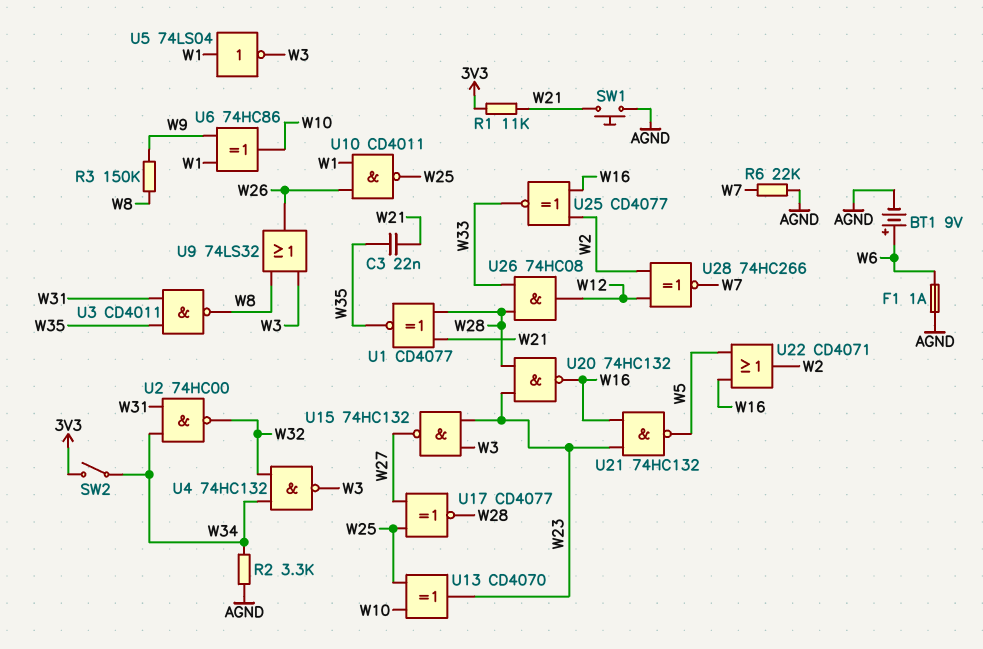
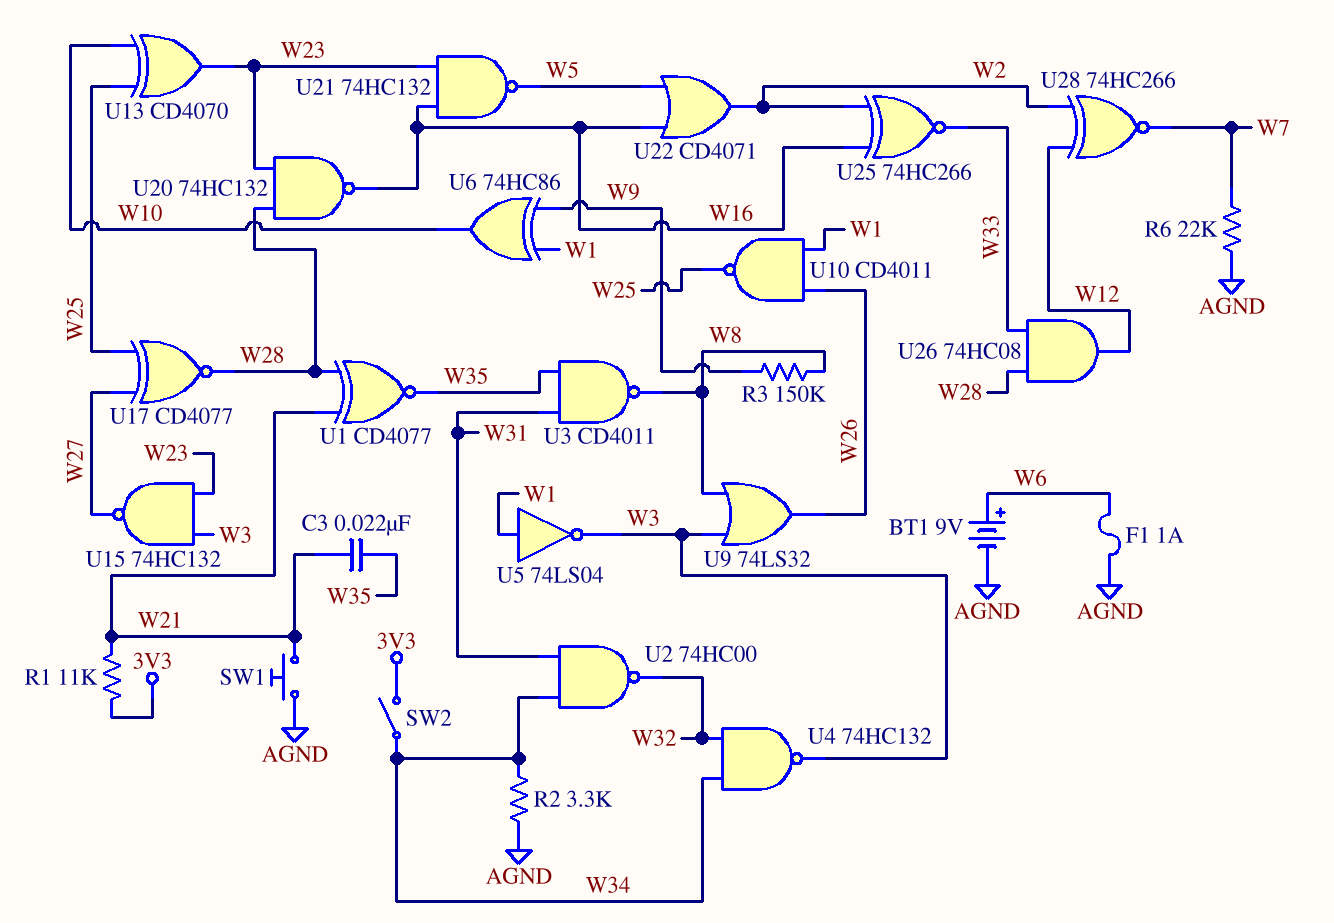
U25: XNOR CD4077 (in W2, in W16, out W33) -> XNOR 74HC266 (in W2, in W16, out W33)

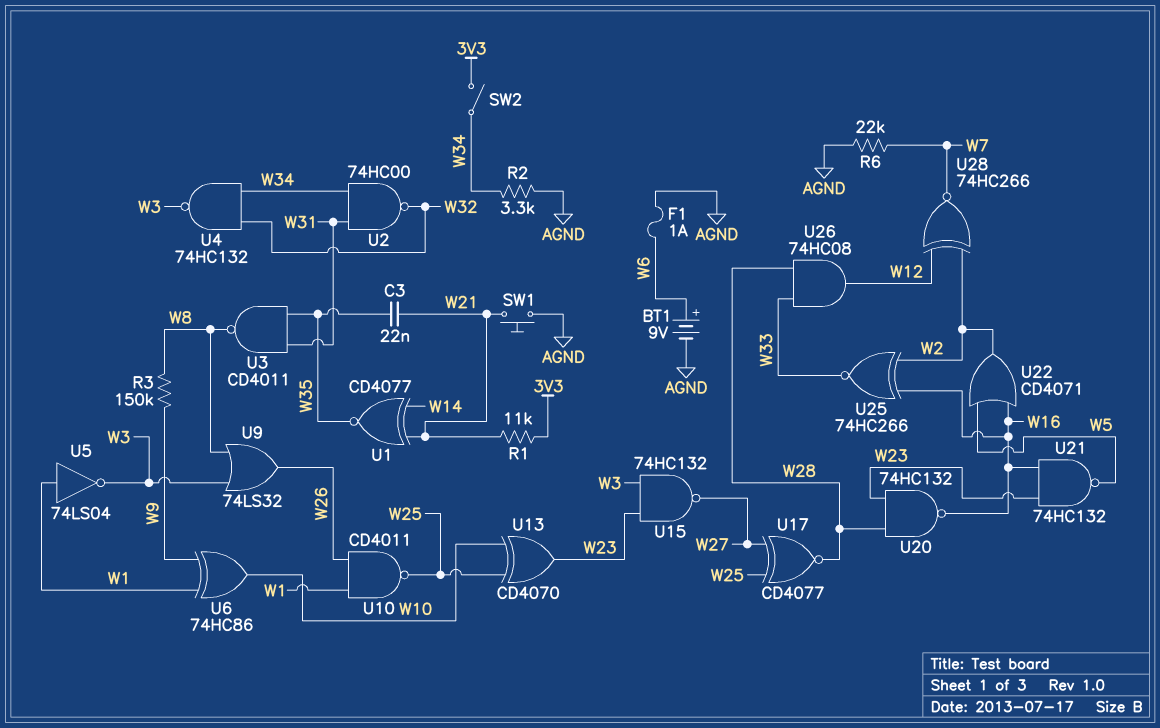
U1: XNOR CD4077 (in W21, in W28, out W35) -> XNOR CD4077 (in W14, in W21, out W35)

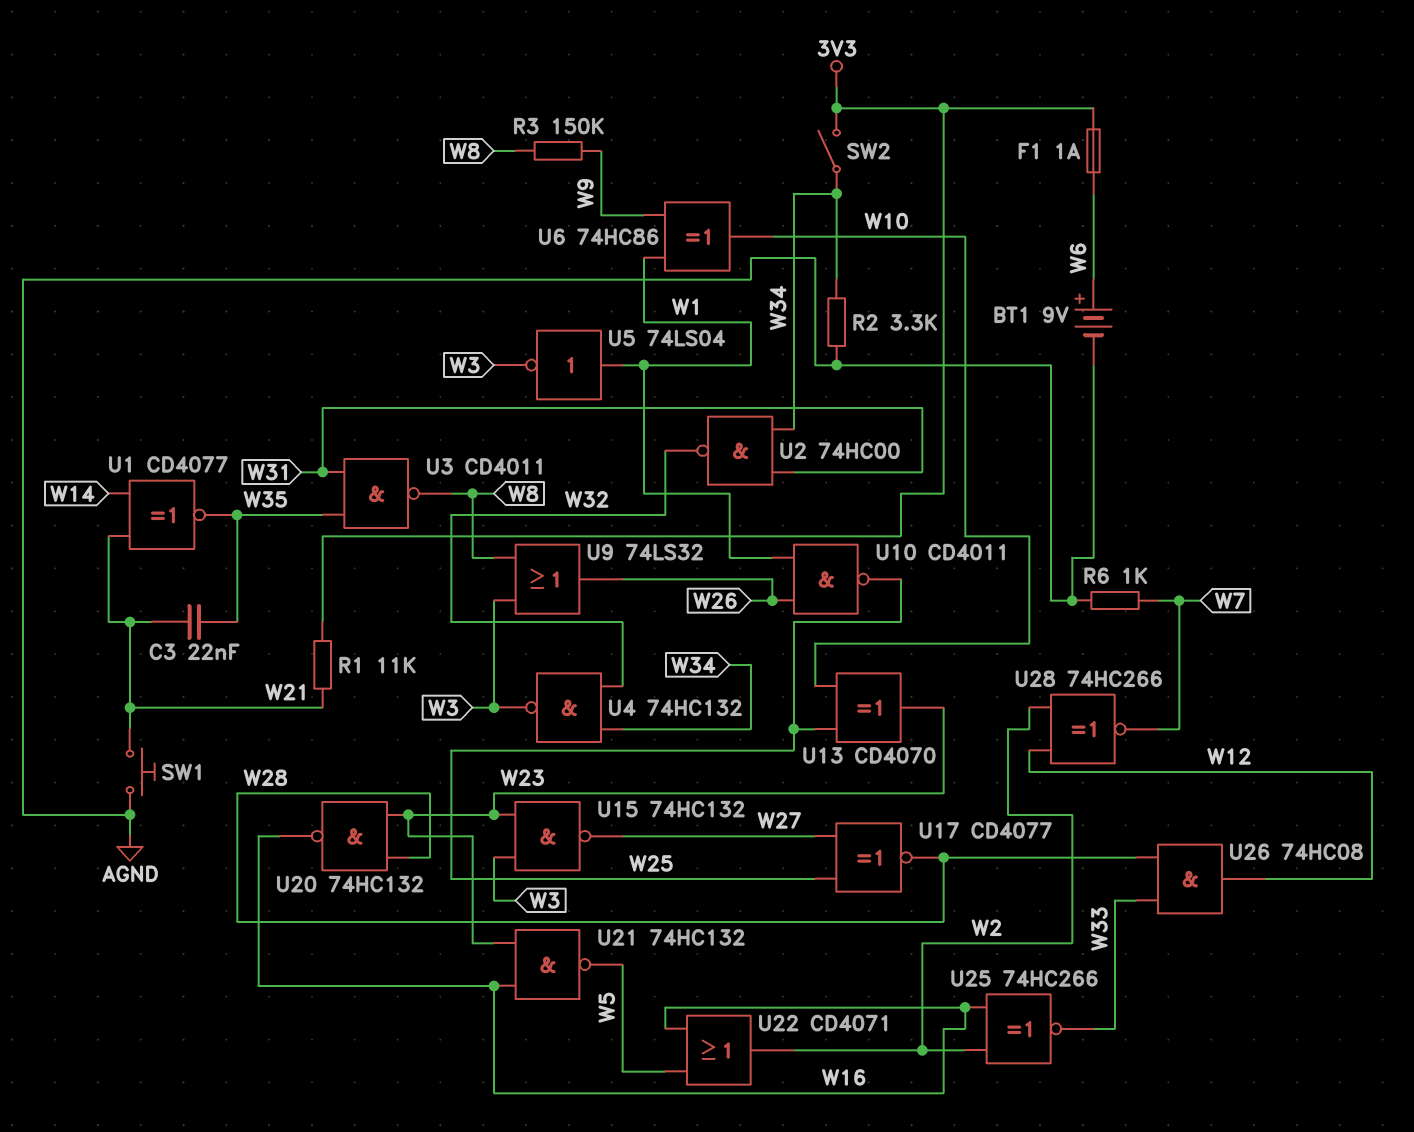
F1: 1A (AGND, W6) -> 1A (3V3, W6)
R6: 22k (AGND, W7) -> 1k (AGND, W7)

